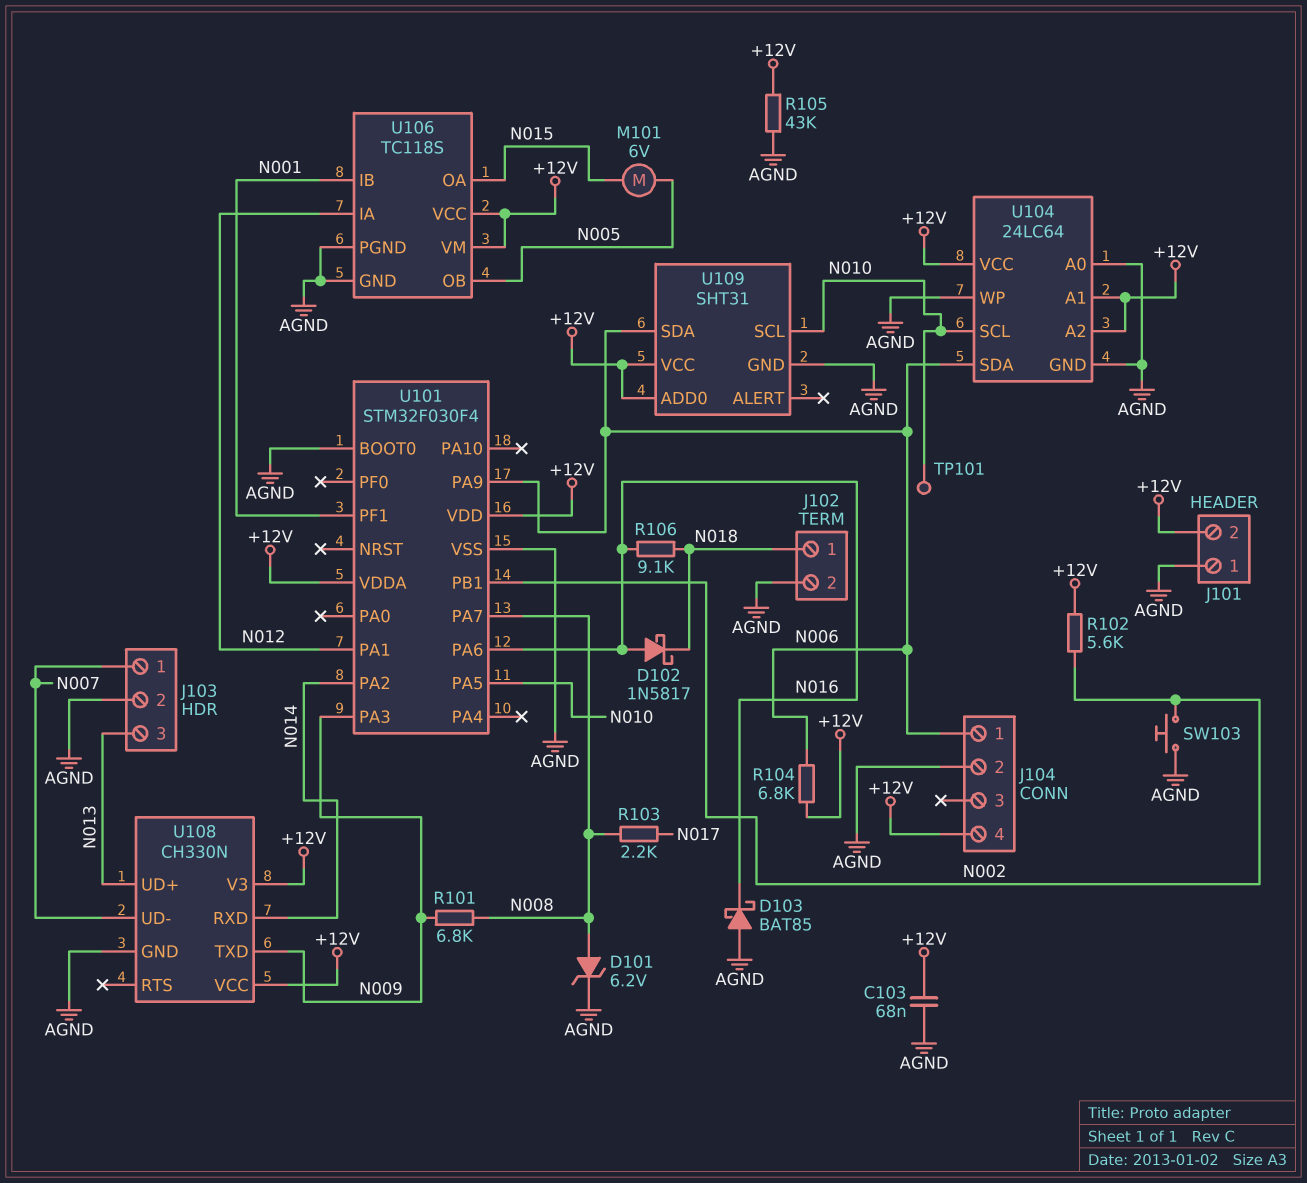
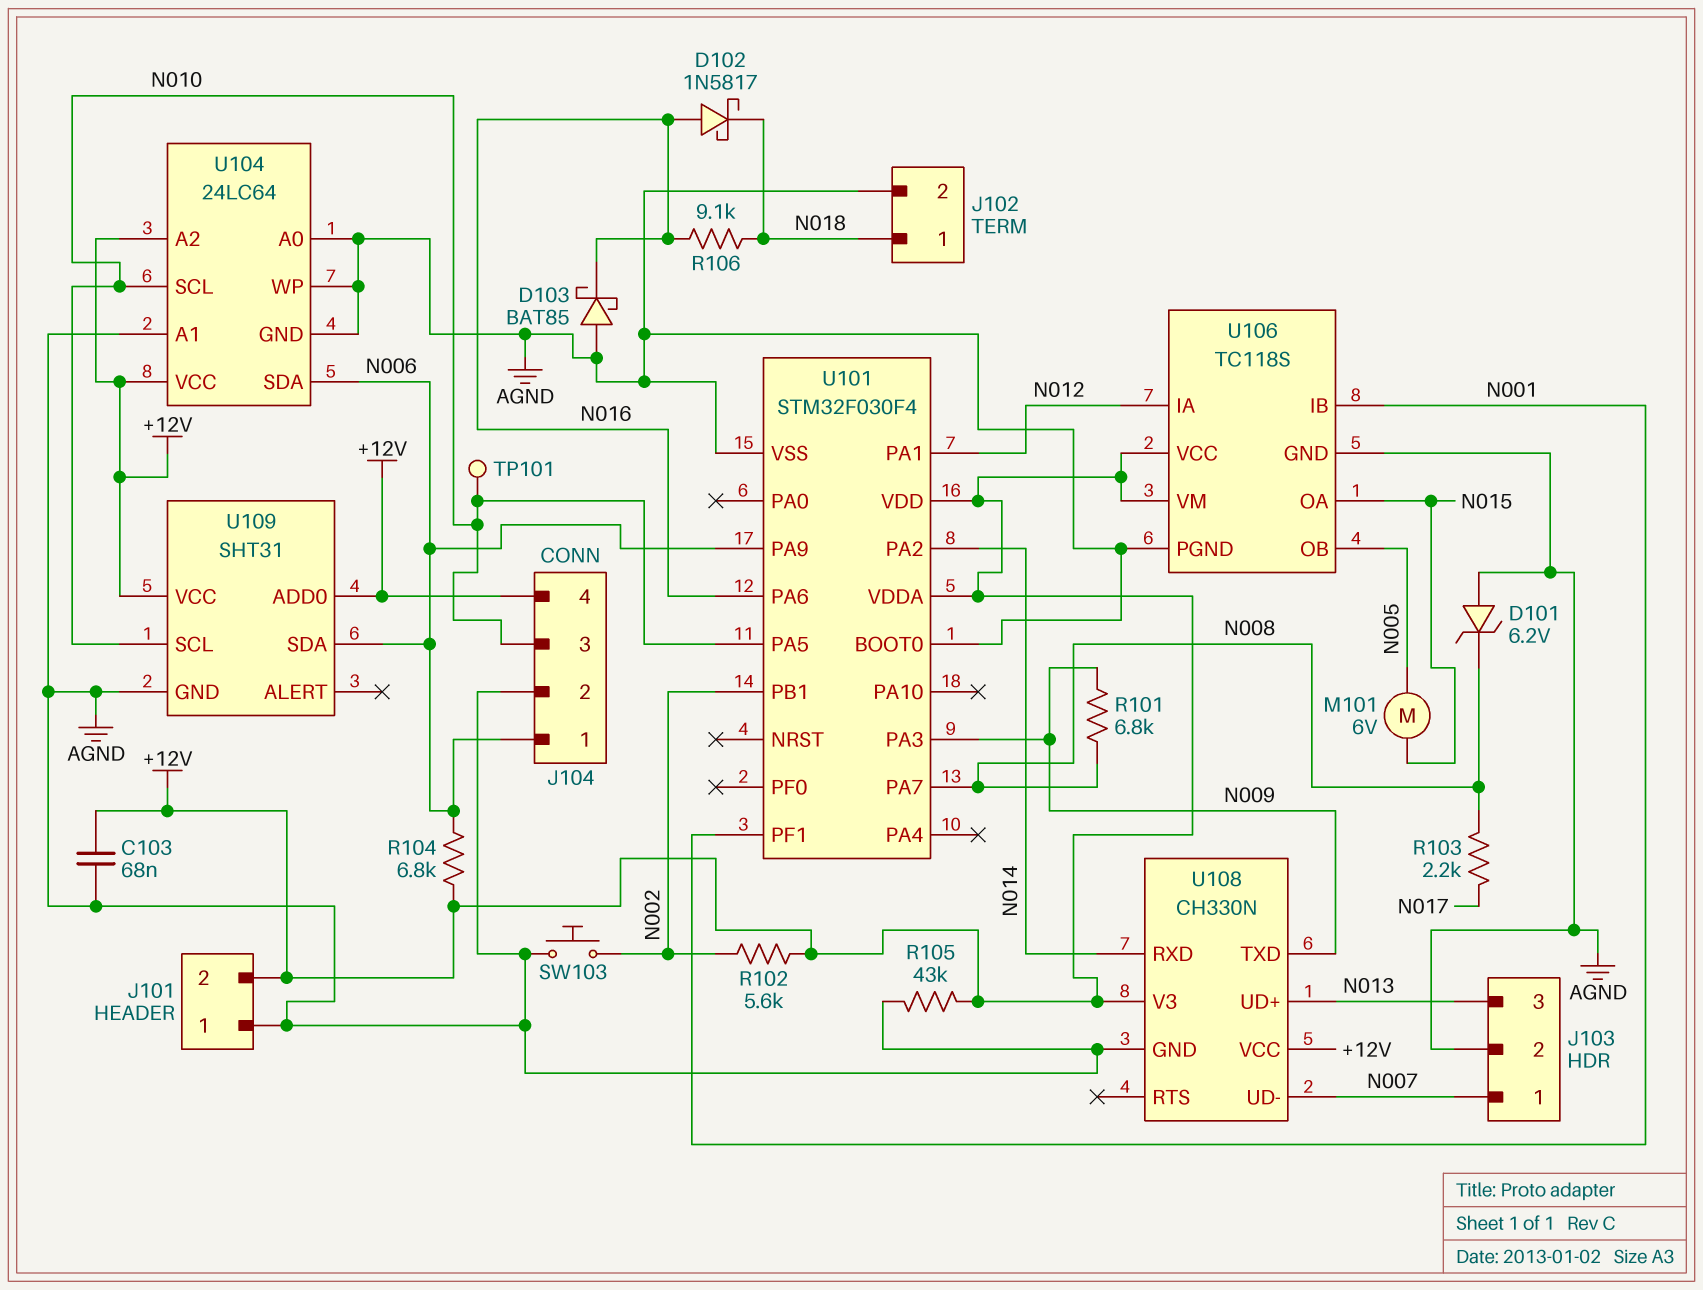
D101: zener 6.2V (A N008, K AGND) -> zener 6.2V (A AGND, K N008)
J104 pin 3: none -> N010
U104 pin A1: +12V -> AGND

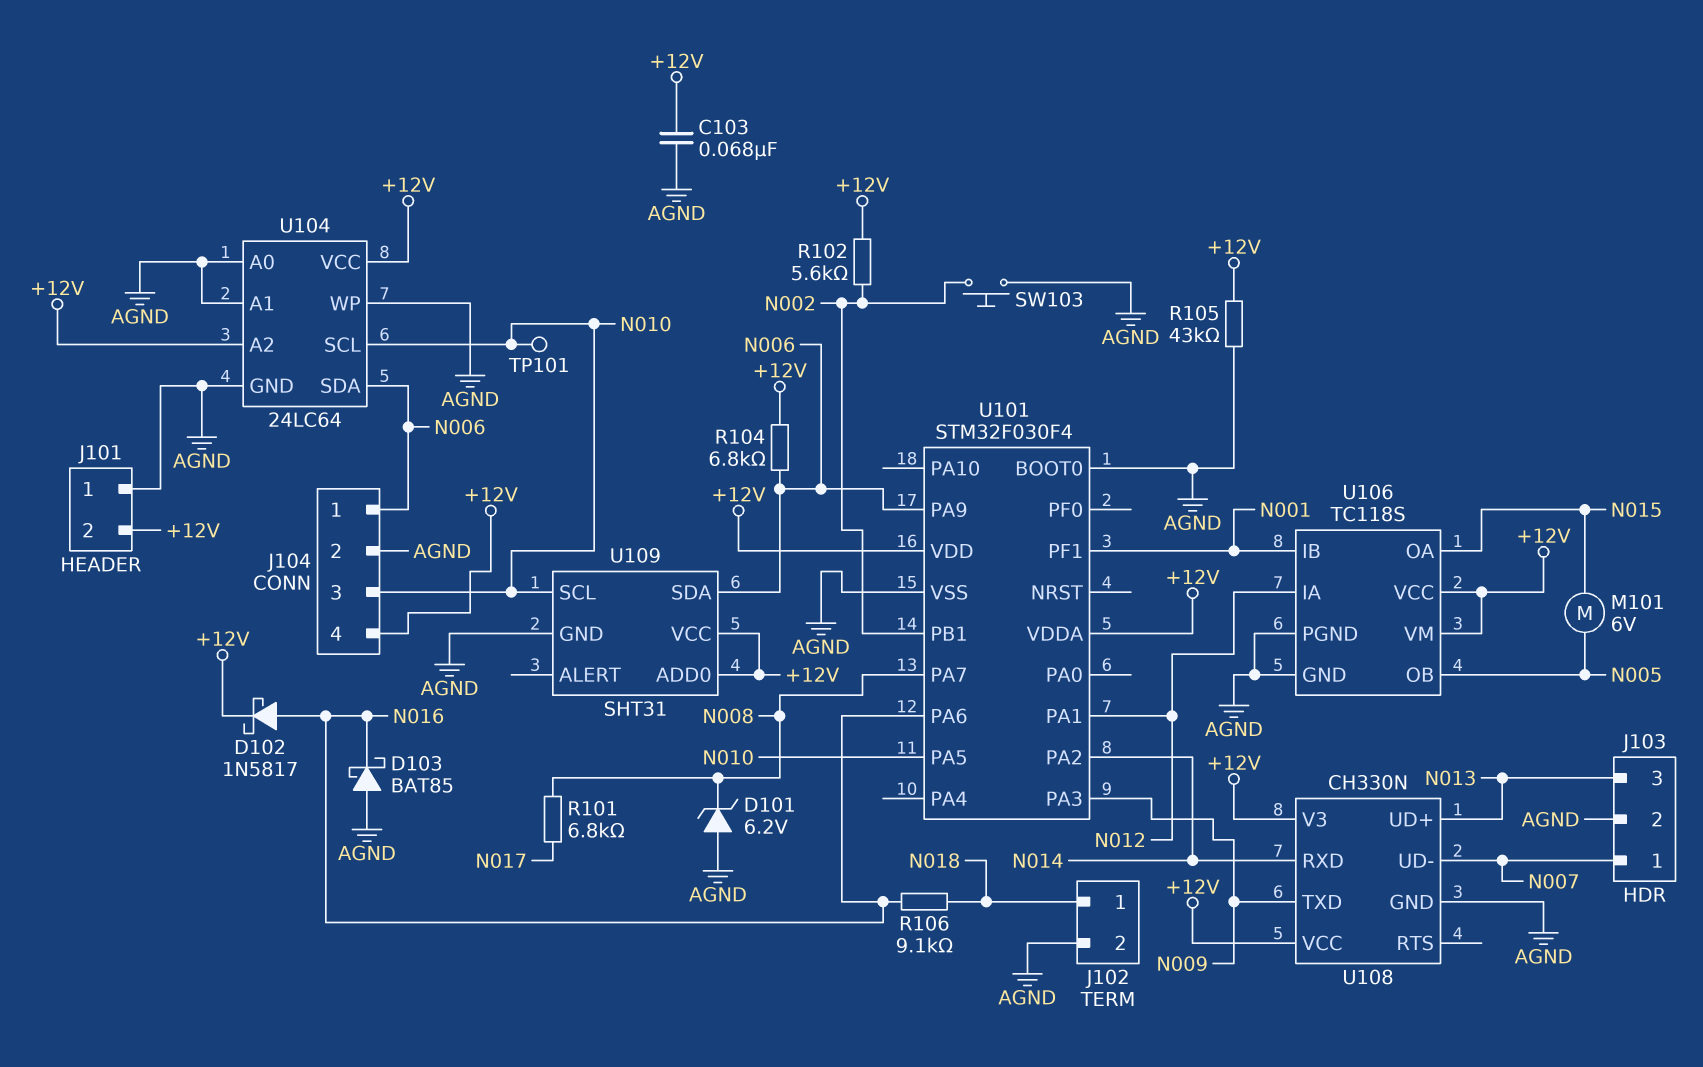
D102: schottky 1N5817 (A N016, K N018) -> schottky 1N5817 (A N016, K +12V)
R101: 6.8k (N008, N009) -> 6.8k (N008, N017)
R103: 2.2k (N008, N017) -> none

